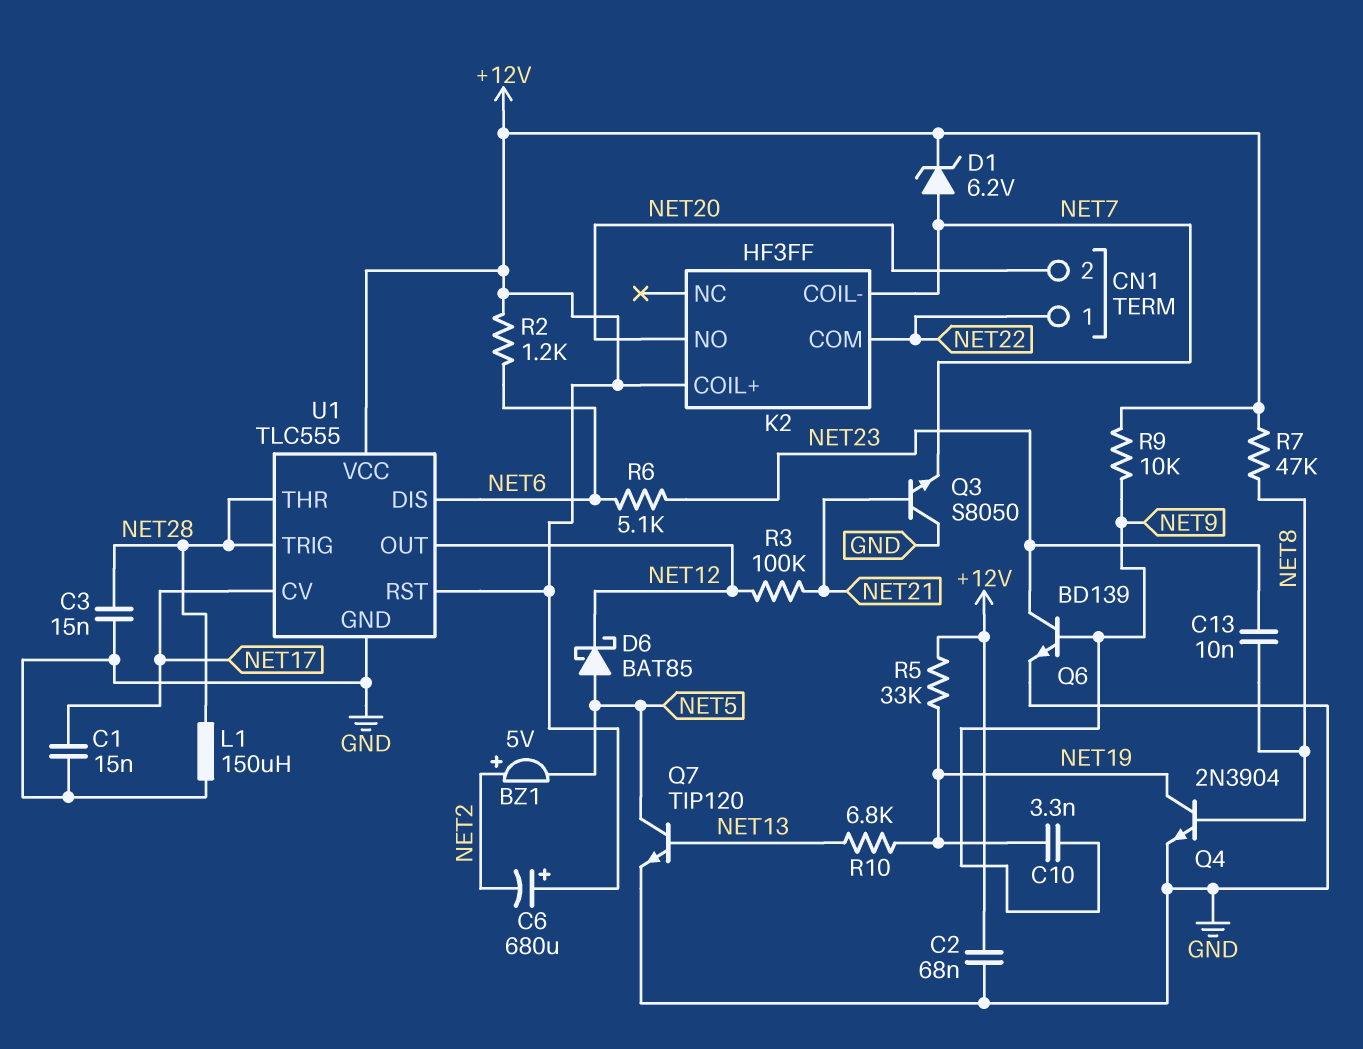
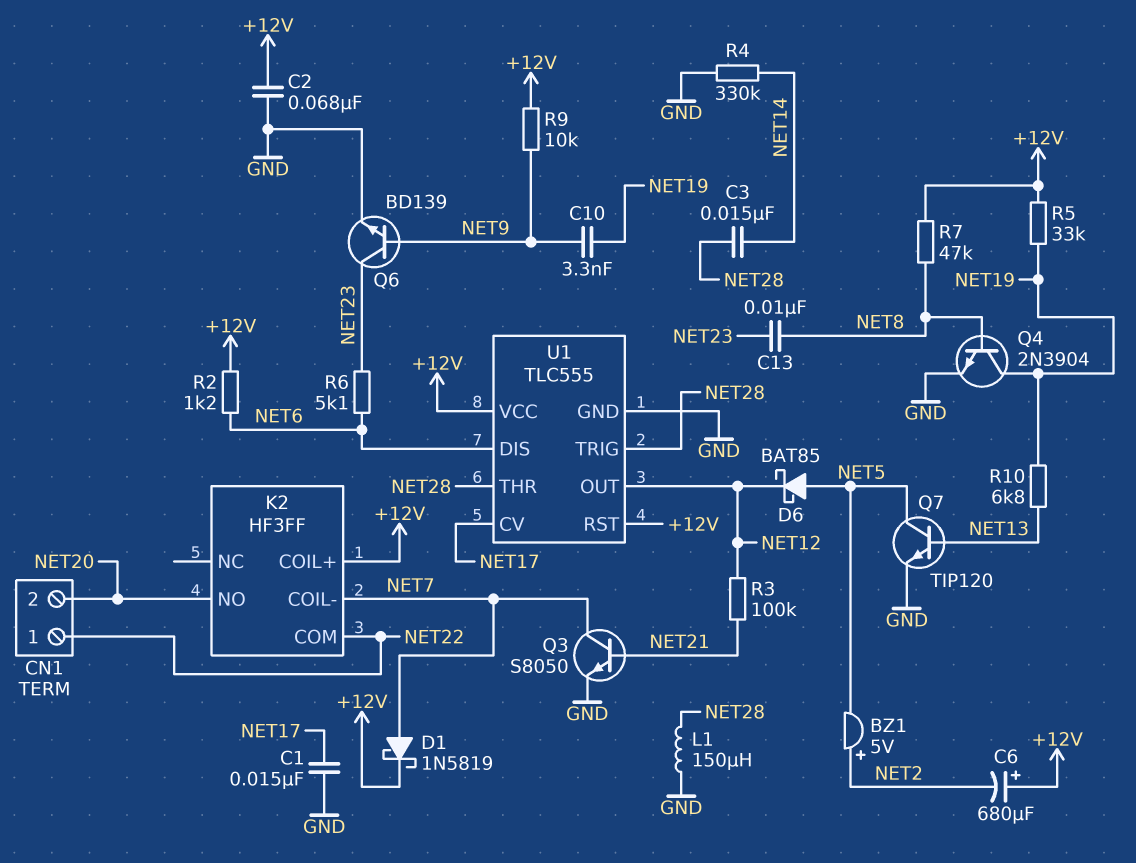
C3: 15nF (GND, NET28) -> 15nF (NET14, NET28)
D1: zener 6.2V (A NET7, K +12V) -> schottky 1N5819 (A NET7, K +12V)
Q3: NPN S8050 (B NET21, C GND, E NET7) -> NPN S8050 (B NET21, C NET7, E GND)
R4: none -> 330k (GND, NET14)

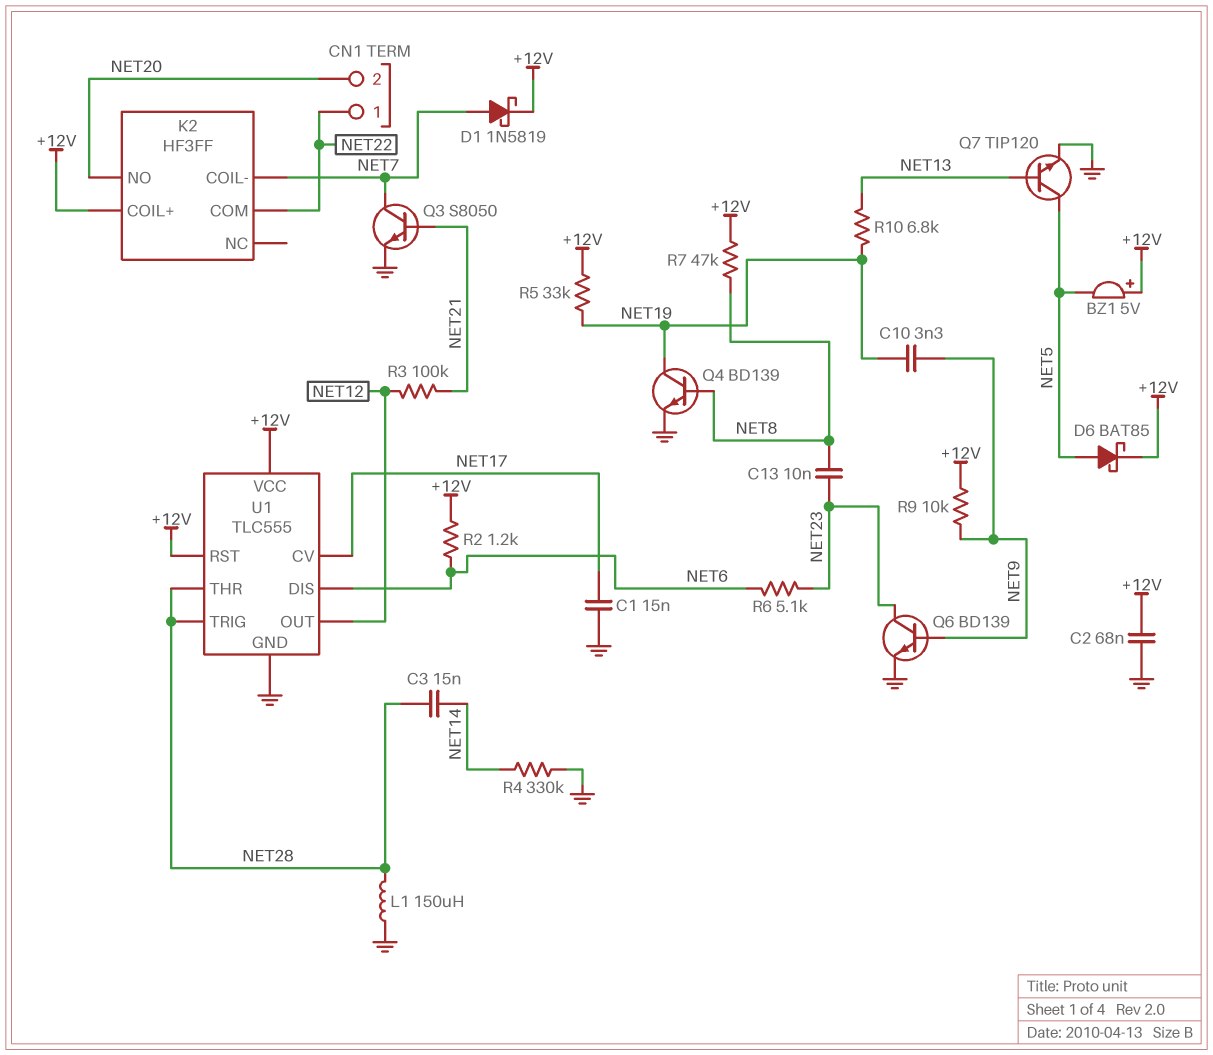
BZ1: buzzer 5V (plus NET2, minus NET5) -> buzzer 5V (plus +12V, minus NET5)
C6: 680uF (plus +12V, minus NET2) -> none
D6: schottky BAT85 (A NET5, K NET12) -> schottky BAT85 (A NET5, K +12V)
Q4: NPN 2N3904 (B NET8, C NET19, E GND) -> NPN BD139 (B NET8, C NET19, E GND)

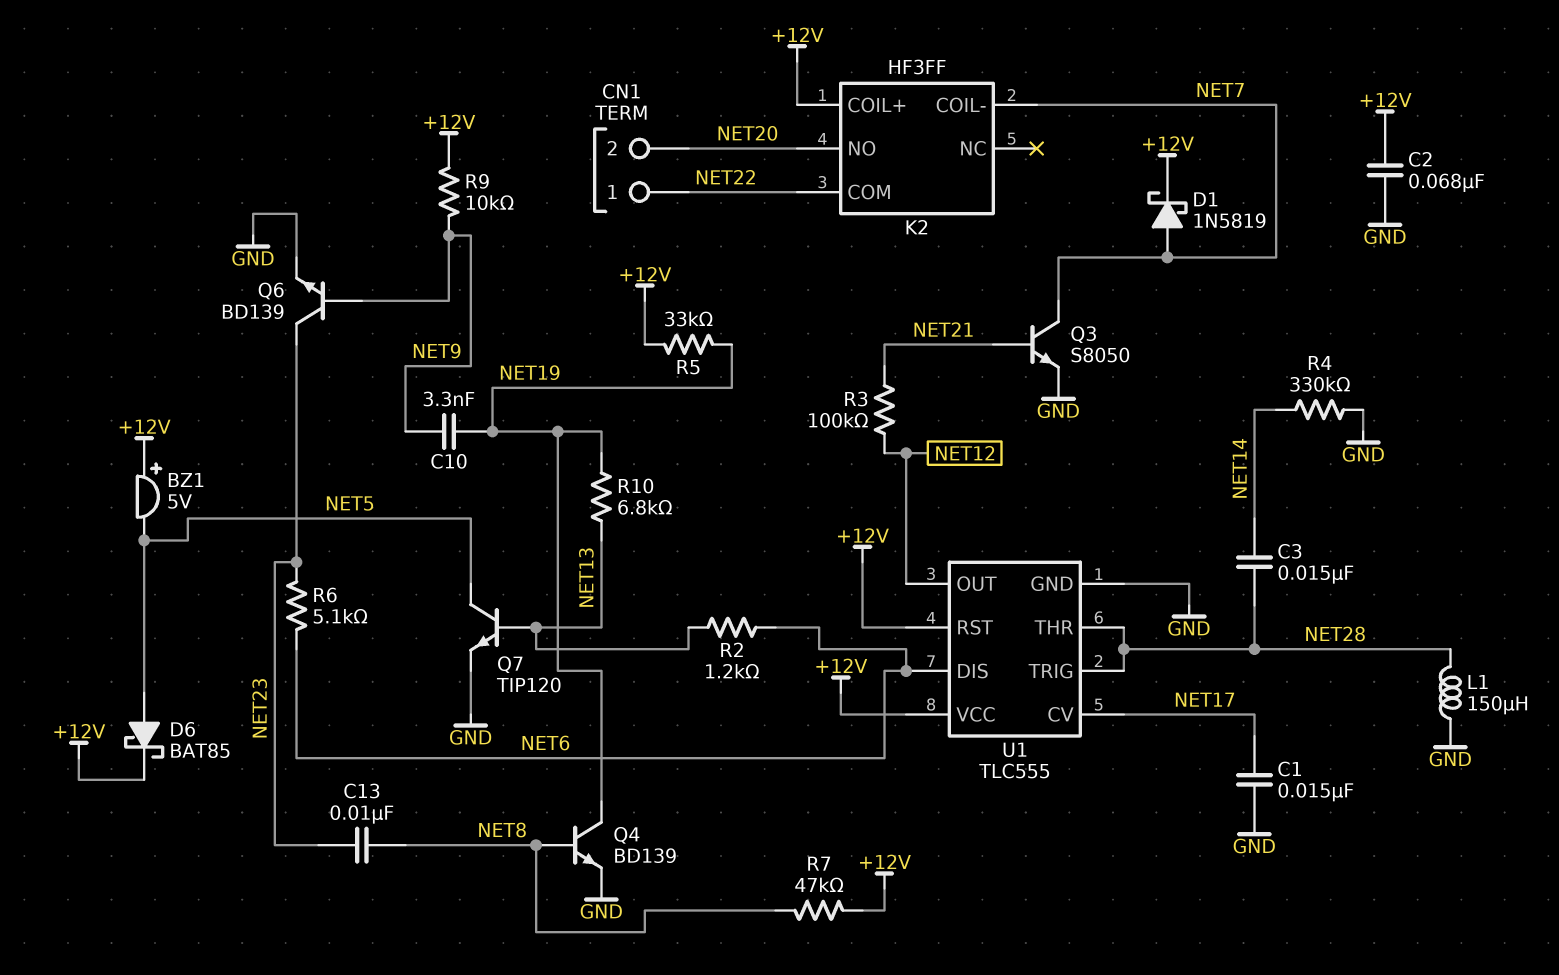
R2: 1.2k (+12V, NET6) -> 1.2k (NET6, NET13)

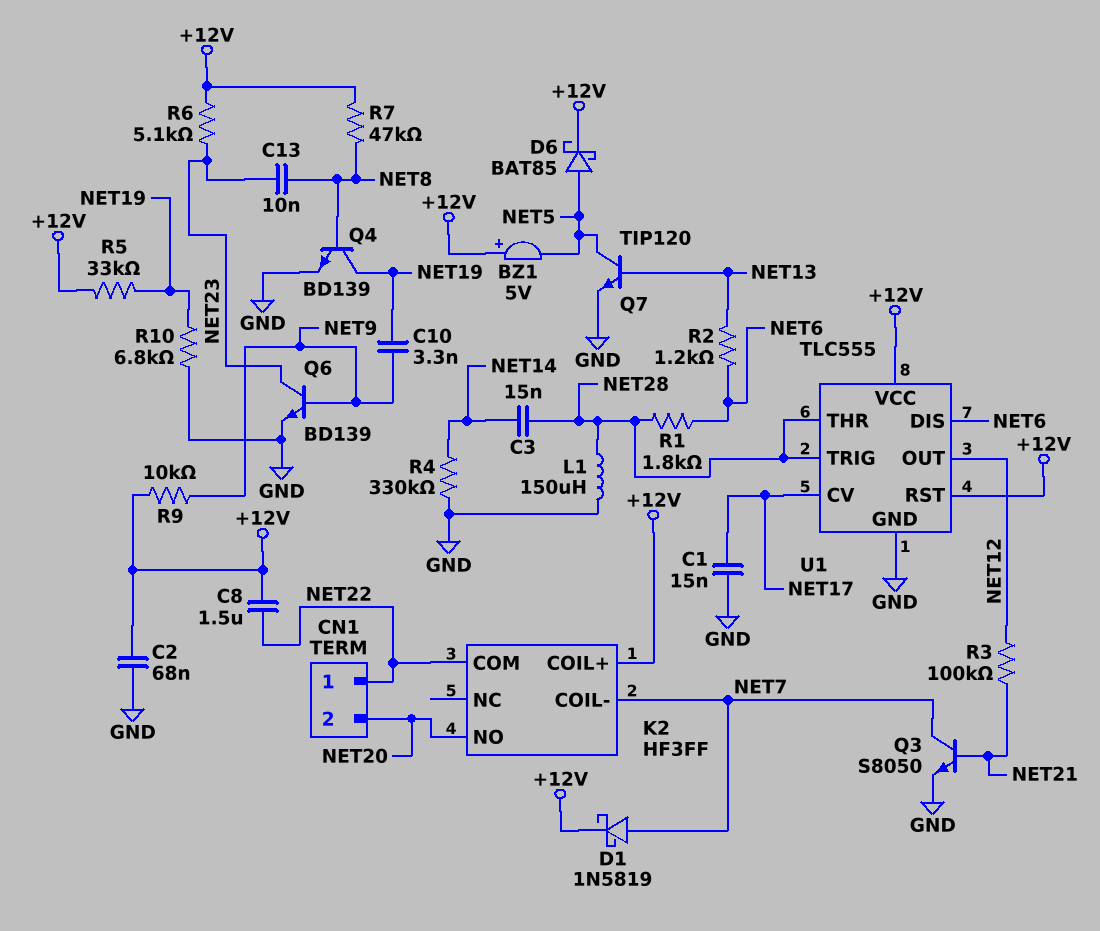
C8: none -> 1.5uF (+12V, NET22)
R1: none -> 1.8k (NET6, NET28)
R6: 5.1k (NET6, NET23) -> 5.1k (+12V, NET23)
R10: 6.8k (NET13, NET19) -> 6.8k (GND, NET19)

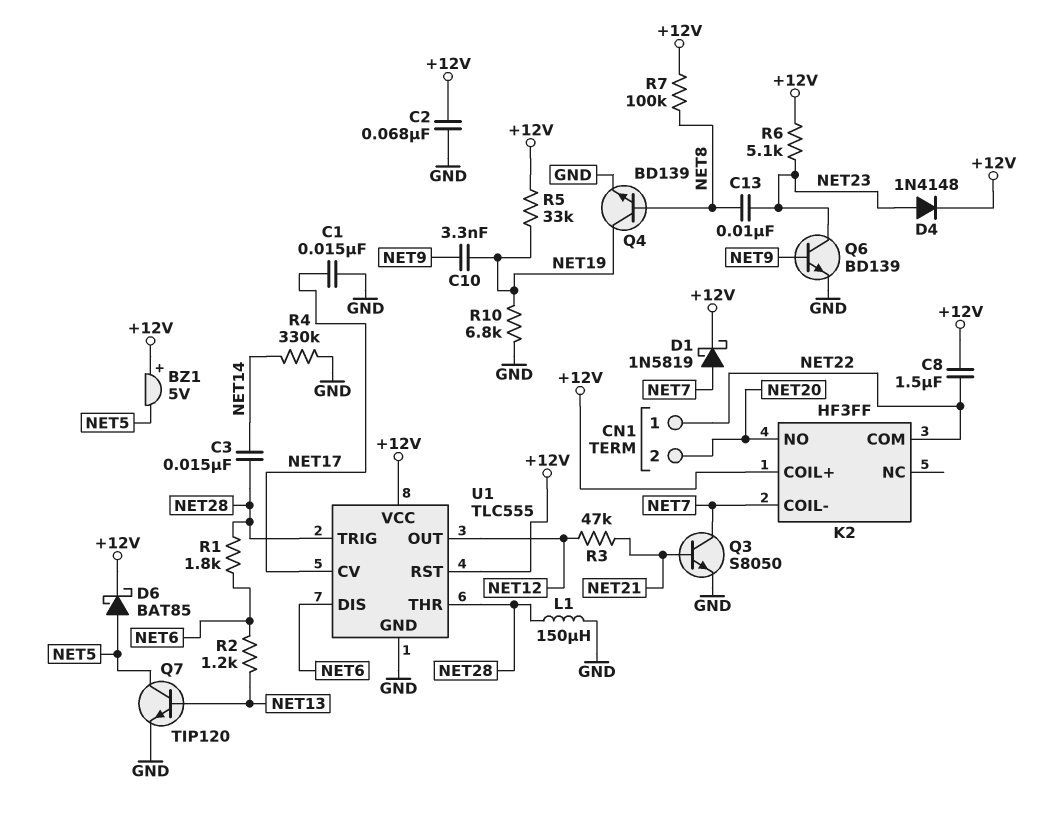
D4: none -> diode 1N4148 (A NET23, K +12V)
R3: 100k (NET12, NET21) -> 47k (NET12, NET21)
R7: 47k (+12V, NET8) -> 100k (+12V, NET8)
R9: 10k (+12V, NET9) -> none

